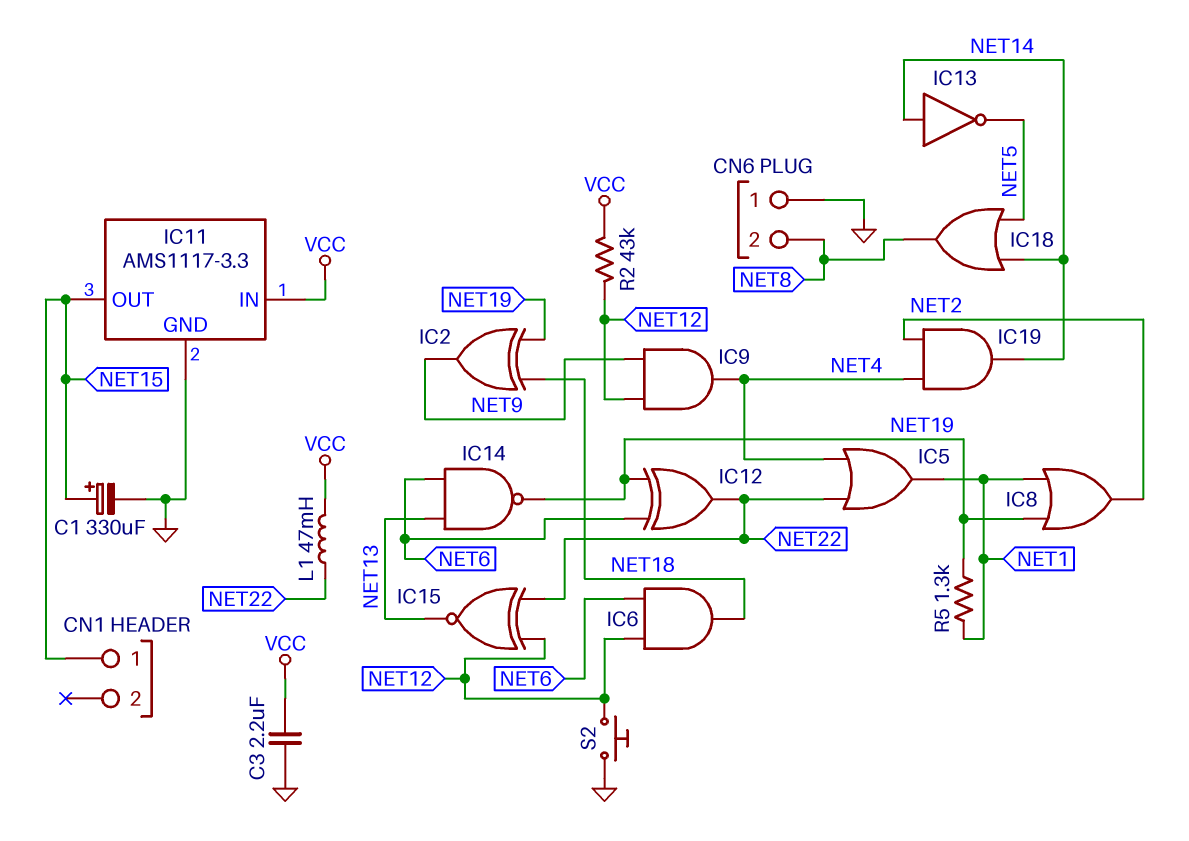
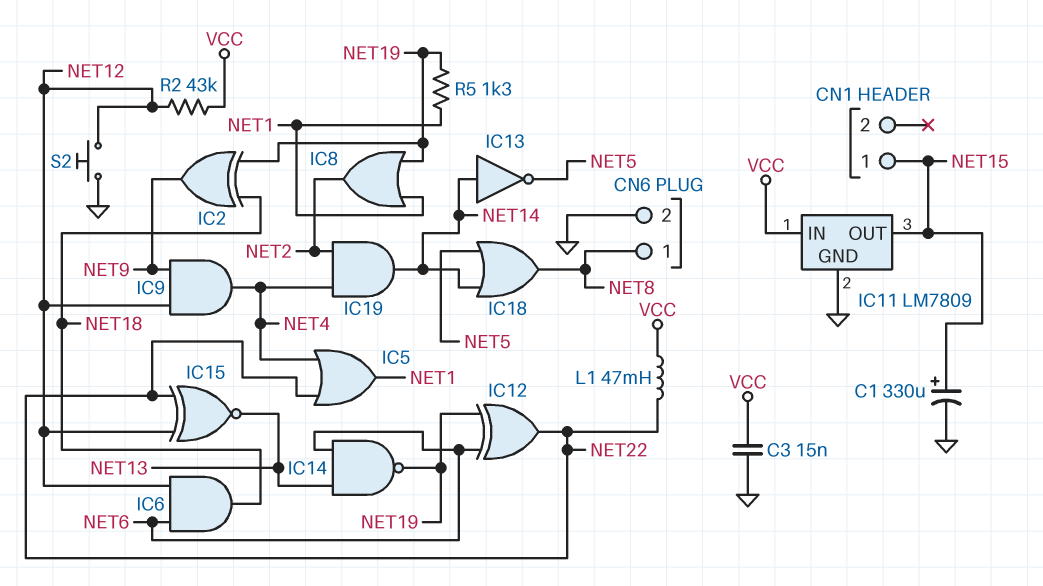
C3: 2.2uF (GND, VCC) -> 15nF (GND, VCC)
CN6 pin 1: GND -> NET8
CN6 pin 2: NET8 -> GND
IC11: AMS1117-3.3 -> LM7809

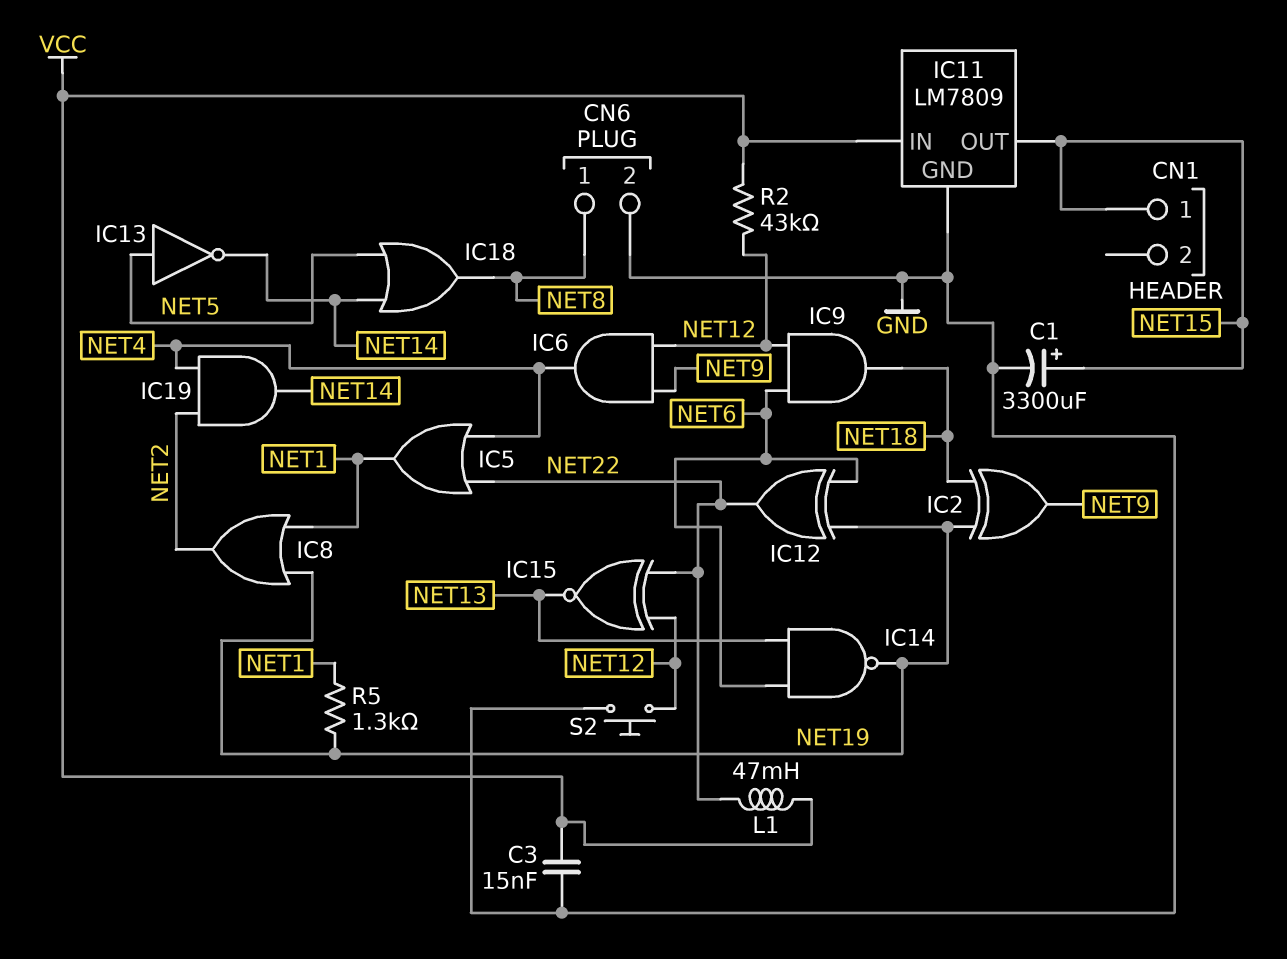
C1: 330uF (plus NET15, minus GND) -> 3300uF (plus NET15, minus GND)
IC6: AND (in NET6, in NET12, out NET18) -> AND (in NET9, in NET12, out NET4)
IC9: AND (in NET9, in NET12, out NET4) -> AND (in NET6, in NET12, out NET18)
IC13: NOT (in NET14, out NET5) -> NOT (in NET5, out NET14)

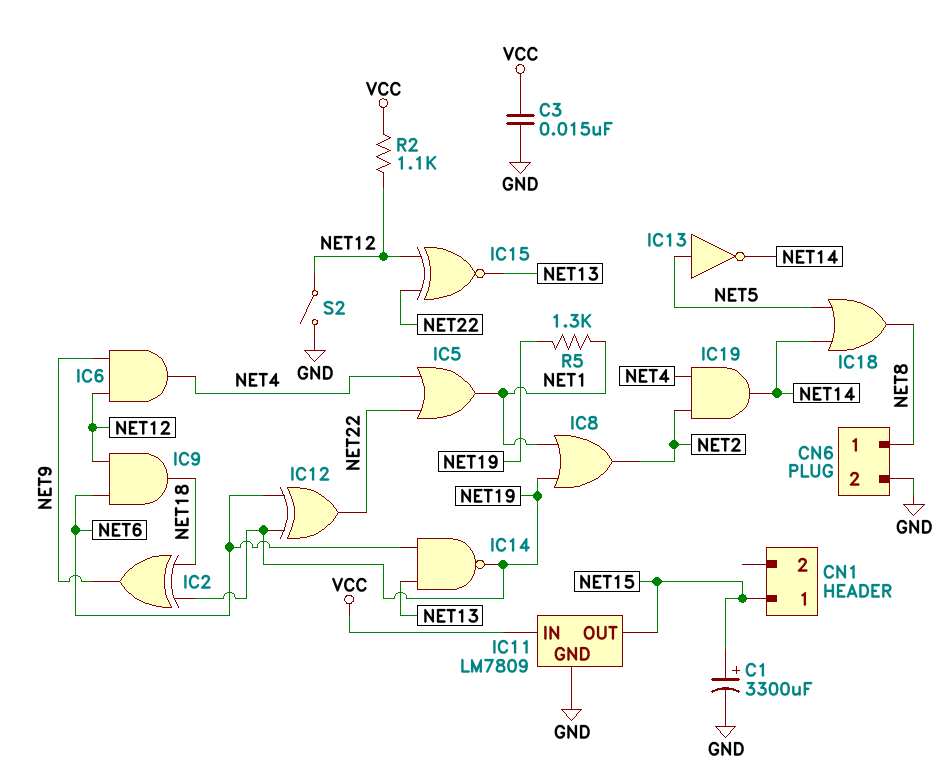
L1: 47mH (NET22, VCC) -> none
R2: 43k (NET12, VCC) -> 1.1k (NET12, VCC)
S2: button (GND, NET12) -> switch (GND, NET12)

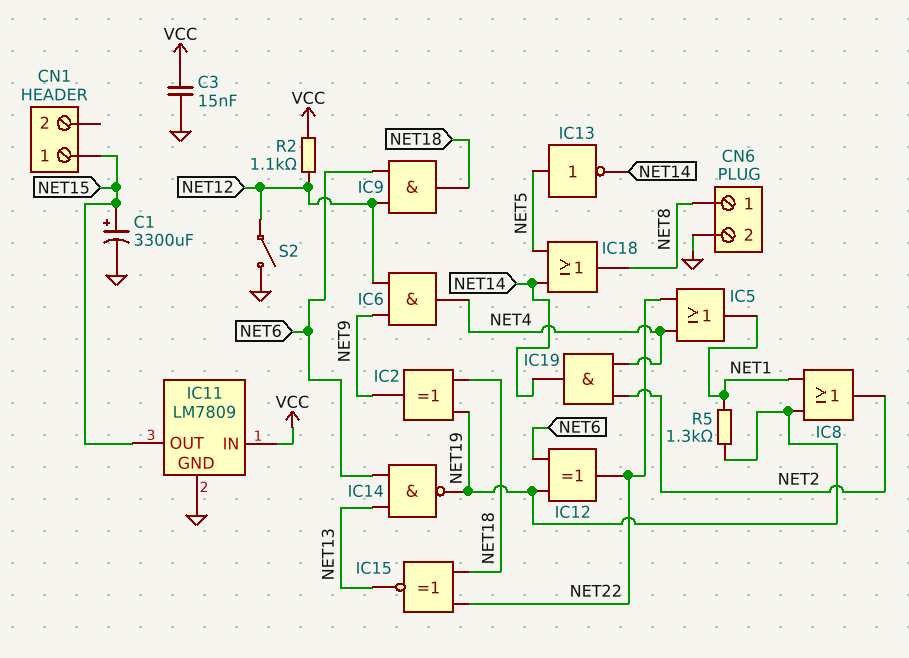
IC15: XNOR (in NET12, in NET22, out NET13) -> XNOR (in NET18, in NET22, out NET13)

